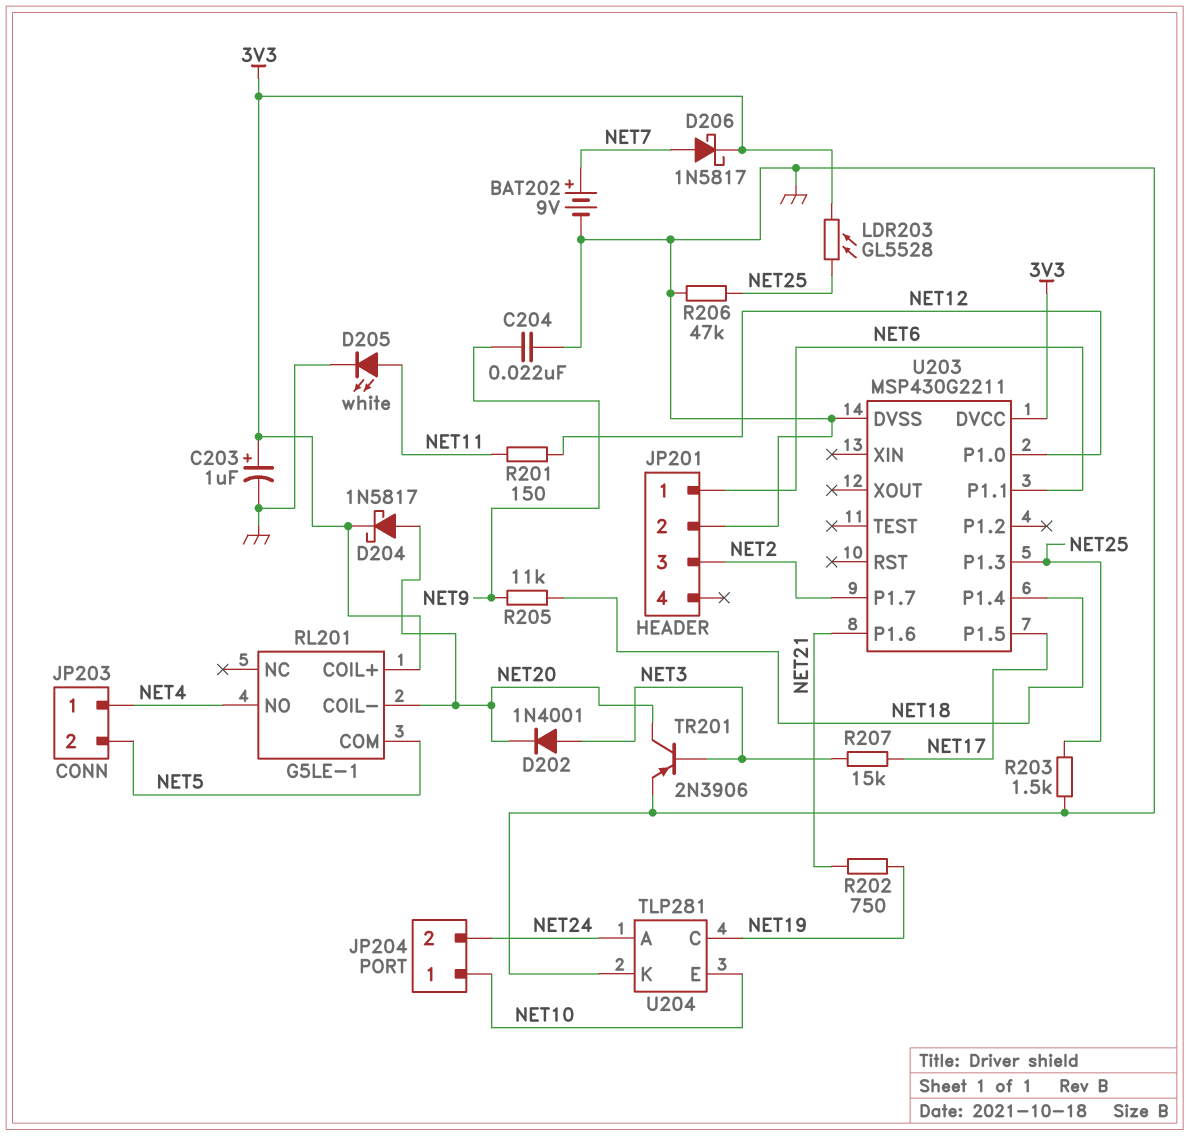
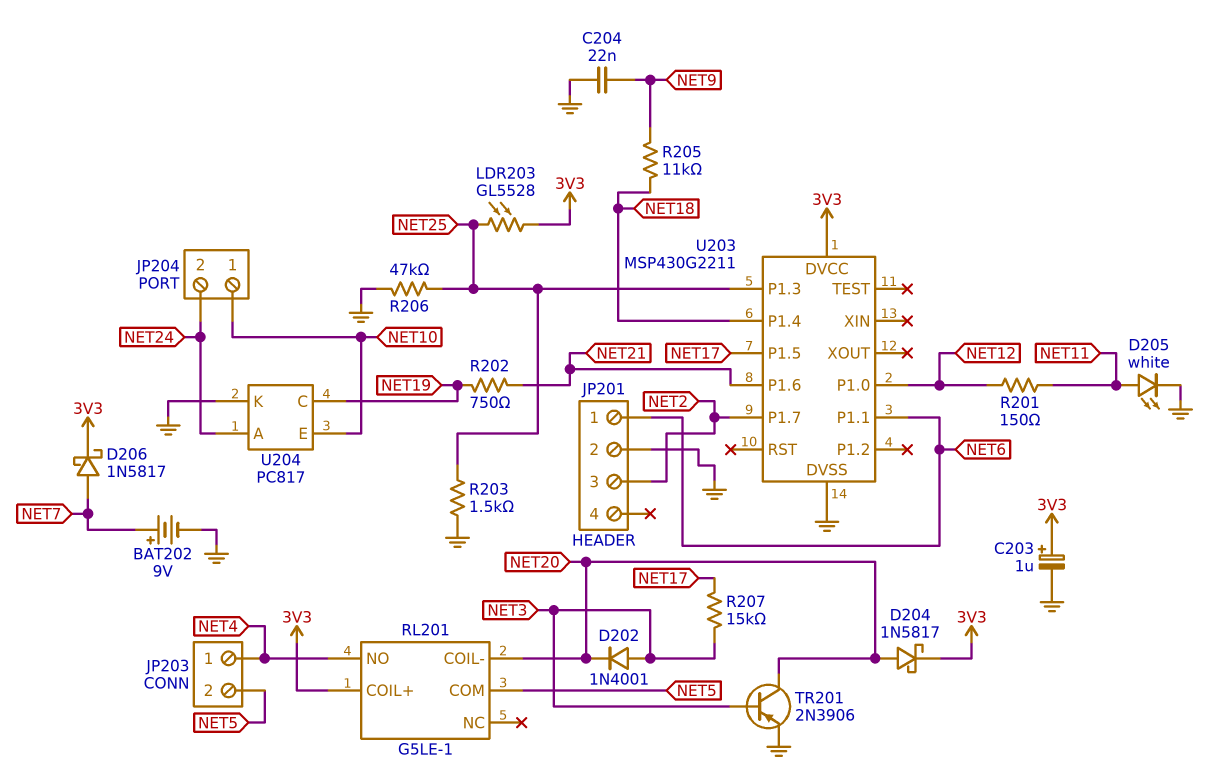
U204: TLP281 -> PC817

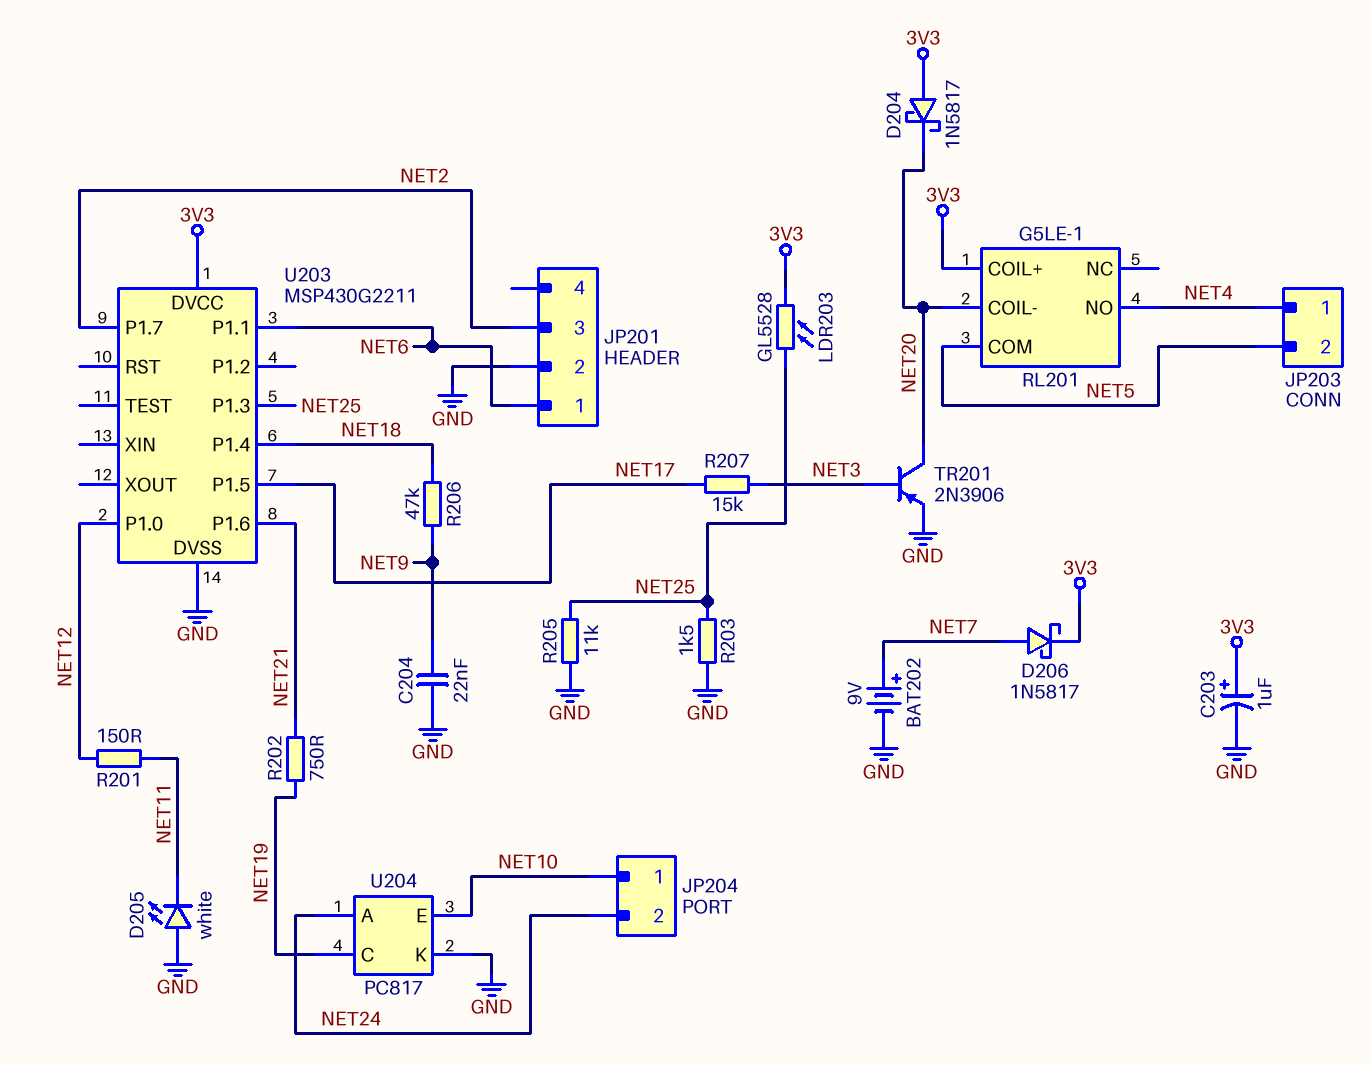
D202: diode 1N4001 (A NET3, K NET20) -> none
D204: schottky 1N5817 (A NET20, K 3V3) -> schottky 1N5817 (A 3V3, K NET20)
D205: LED white (A NET11, K GND) -> LED white (A GND, K NET11)
R205: 11k (NET9, NET18) -> 11k (GND, NET25)
R206: 47k (GND, NET25) -> 47k (NET9, NET18)

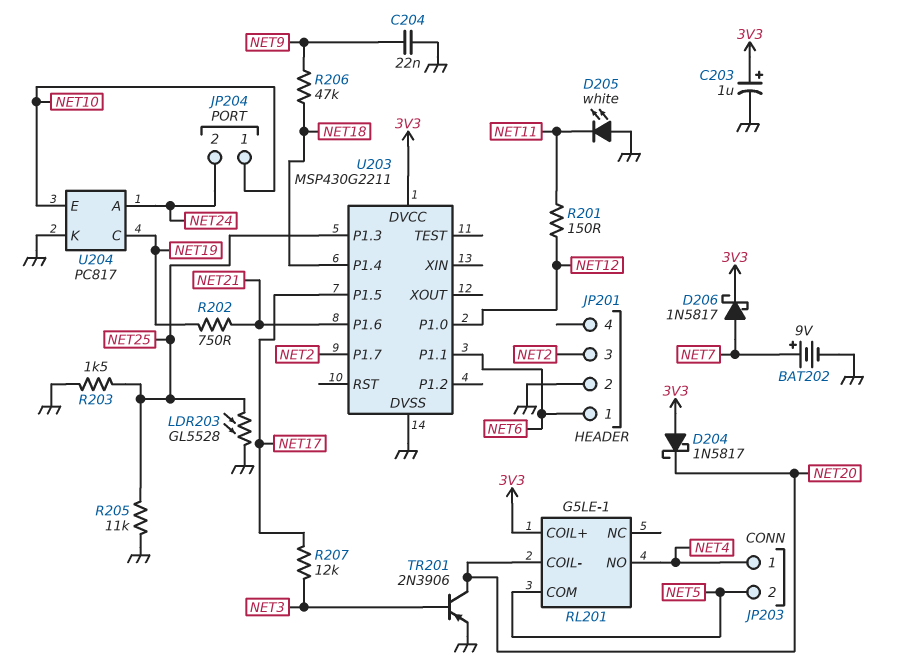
LDR203: GL5528 (3V3, NET25) -> GL5528 (GND, NET25)
R207: 15k (NET3, NET17) -> 12k (NET3, NET17)

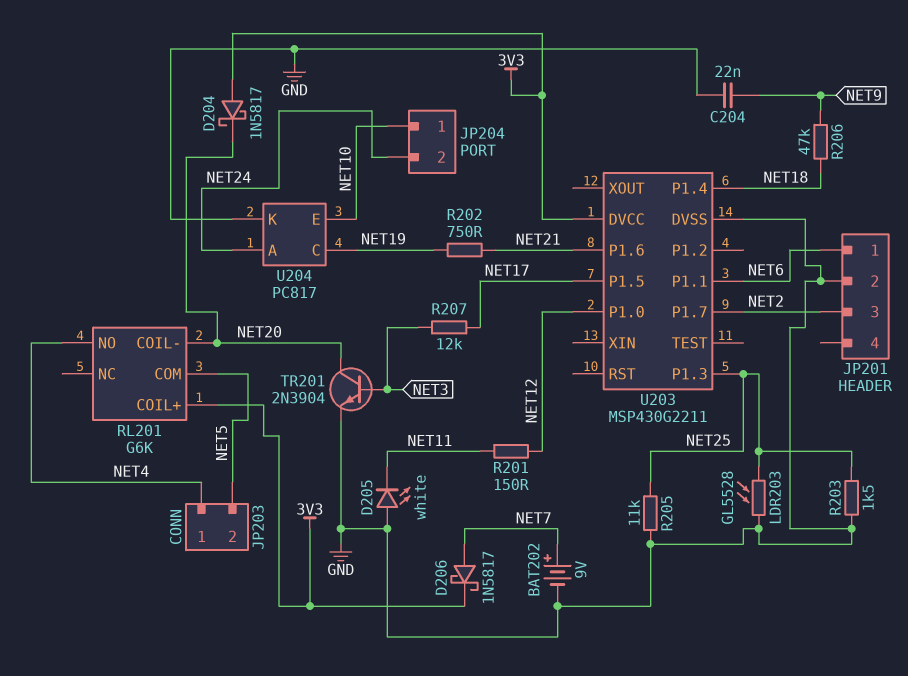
C203: 1uF (plus 3V3, minus GND) -> none
RL201: G5LE-1 -> G6K
TR201: PNP 2N3906 (B NET3, C NET20, E GND) -> NPN 2N3904 (B NET3, C NET20, E GND)

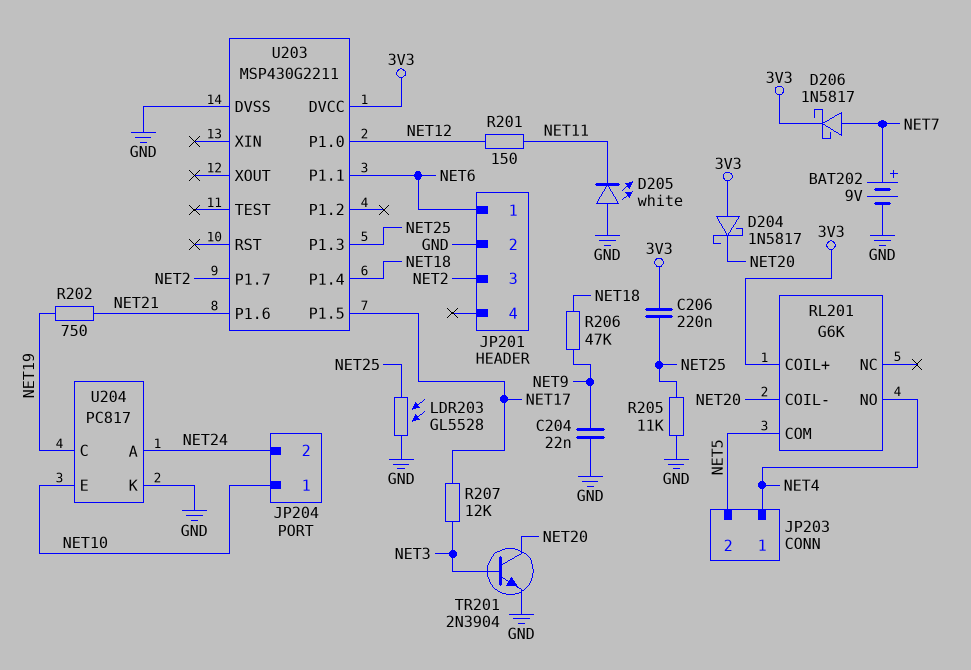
C206: none -> 220nF (3V3, NET25)
R203: 1.5k (GND, NET25) -> none

